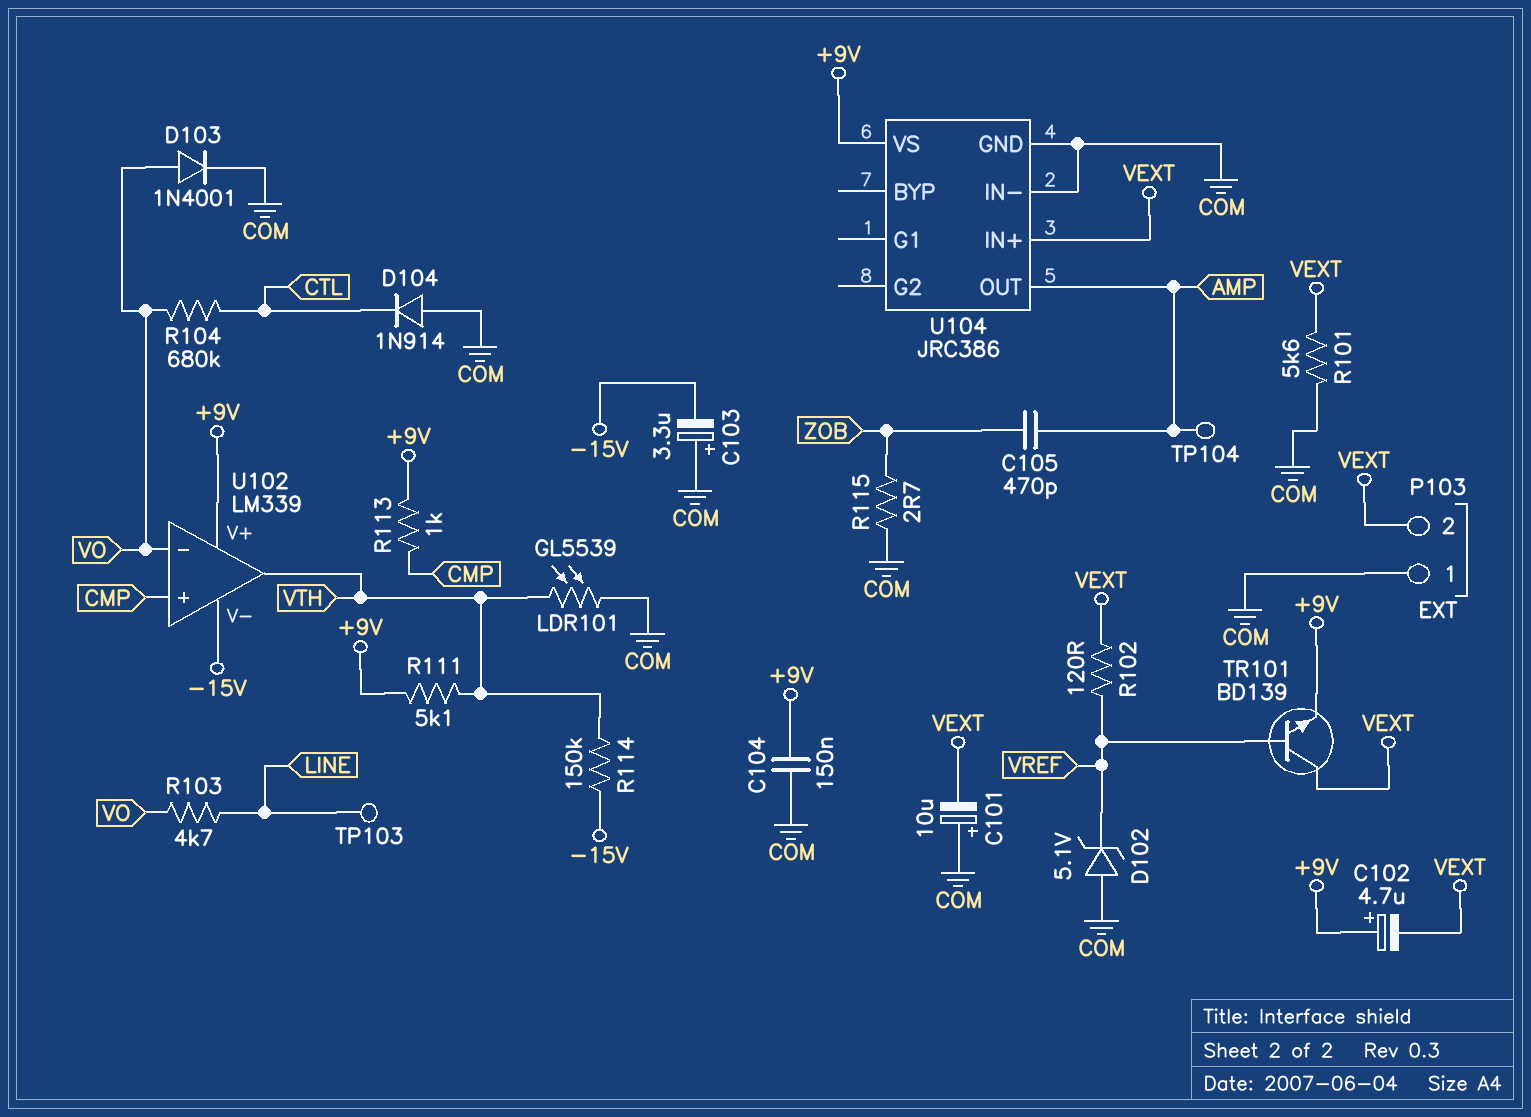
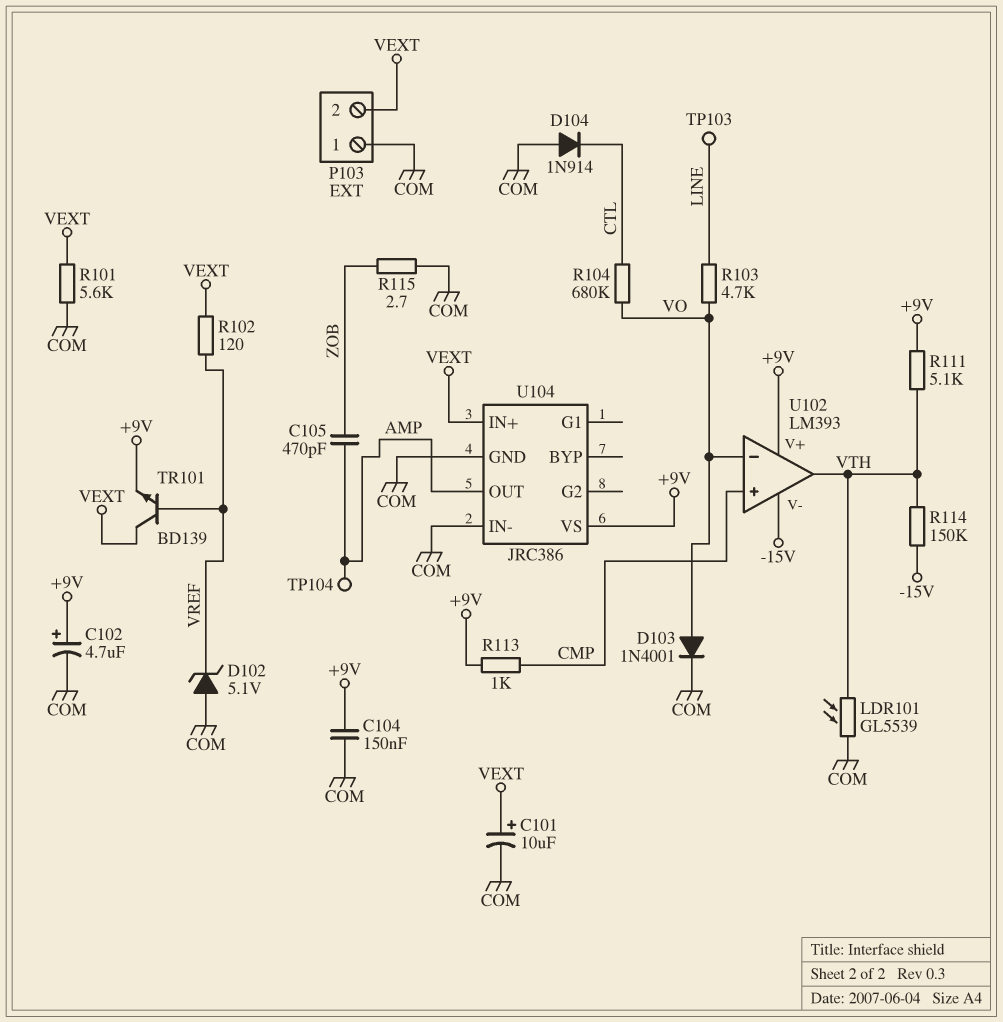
C101: 10uF (plus COM, minus VEXT) -> 10uF (plus VEXT, minus COM)
C102: 4.7uF (plus +9V, minus VEXT) -> 4.7uF (plus +9V, minus COM)
C103: 3.3uF (plus COM, minus -15V) -> none
U102: LM339 -> LM393

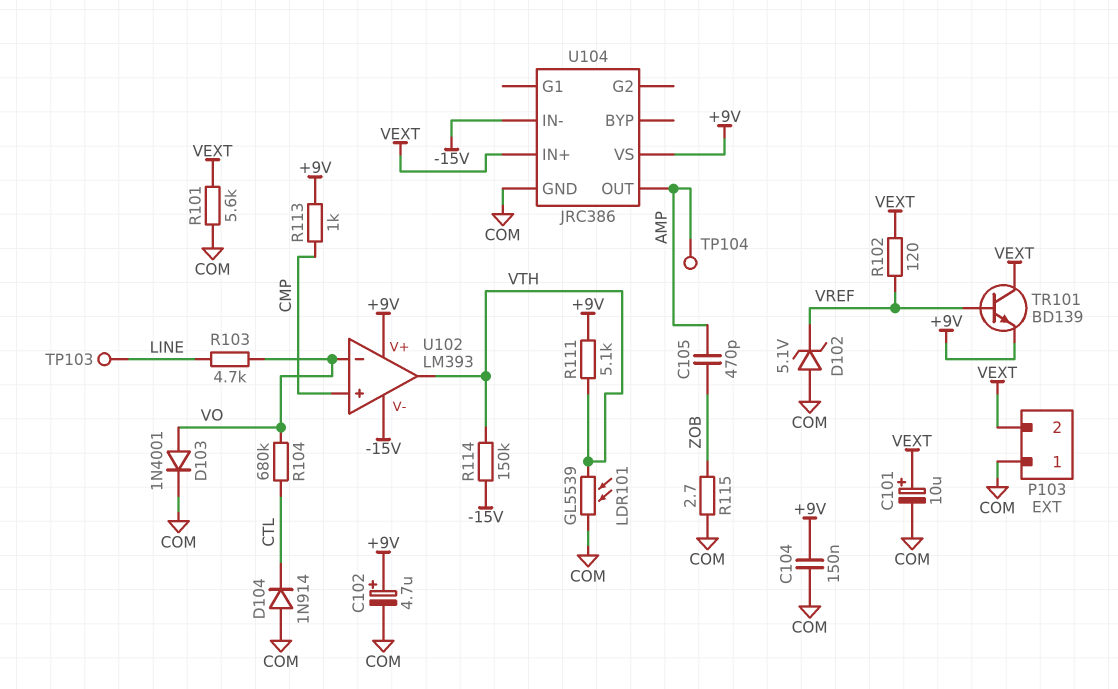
U104 pin IN-: COM -> -15V

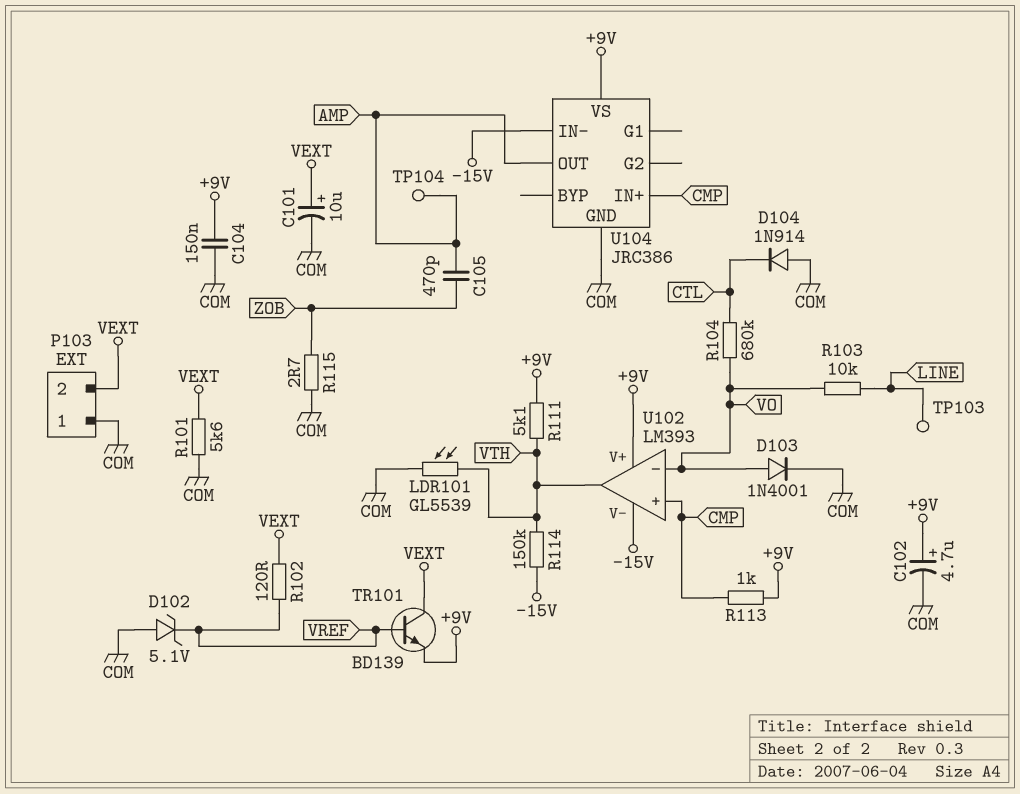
R103: 4.7k (LINE, VO) -> 10k (LINE, VO)
U104 pin IN+: VEXT -> CMP

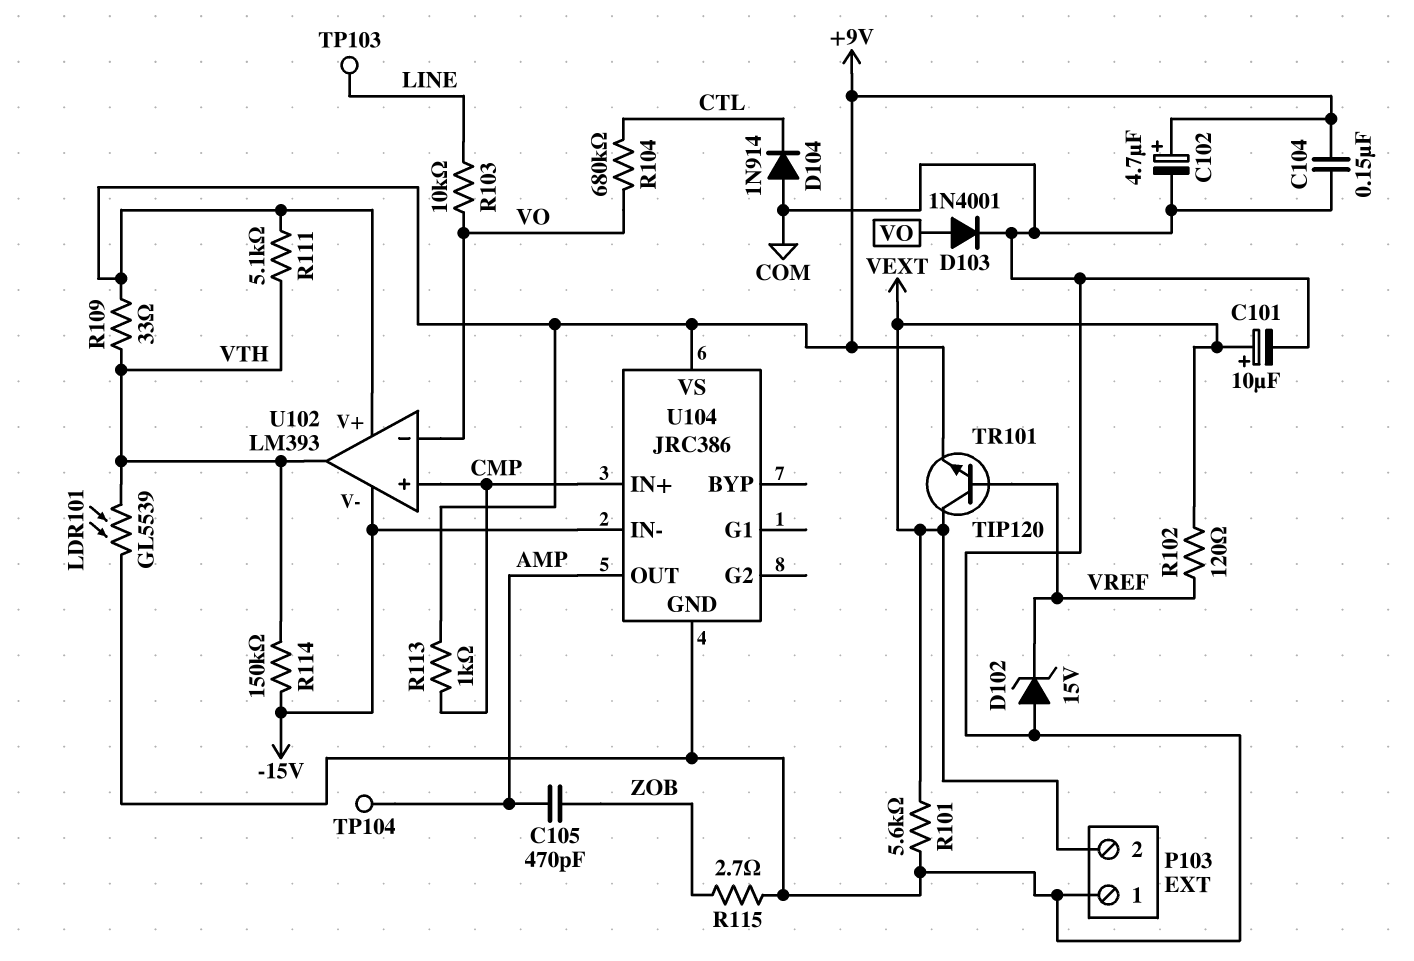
D102: zener 5.1V (A COM, K VREF) -> zener 15V (A COM, K VREF)
R109: none -> 33 (+9V, VTH)
TR101: NPN BD139 (B VREF, C VEXT, E +9V) -> NPN TIP120 (B VREF, C VEXT, E +9V)

